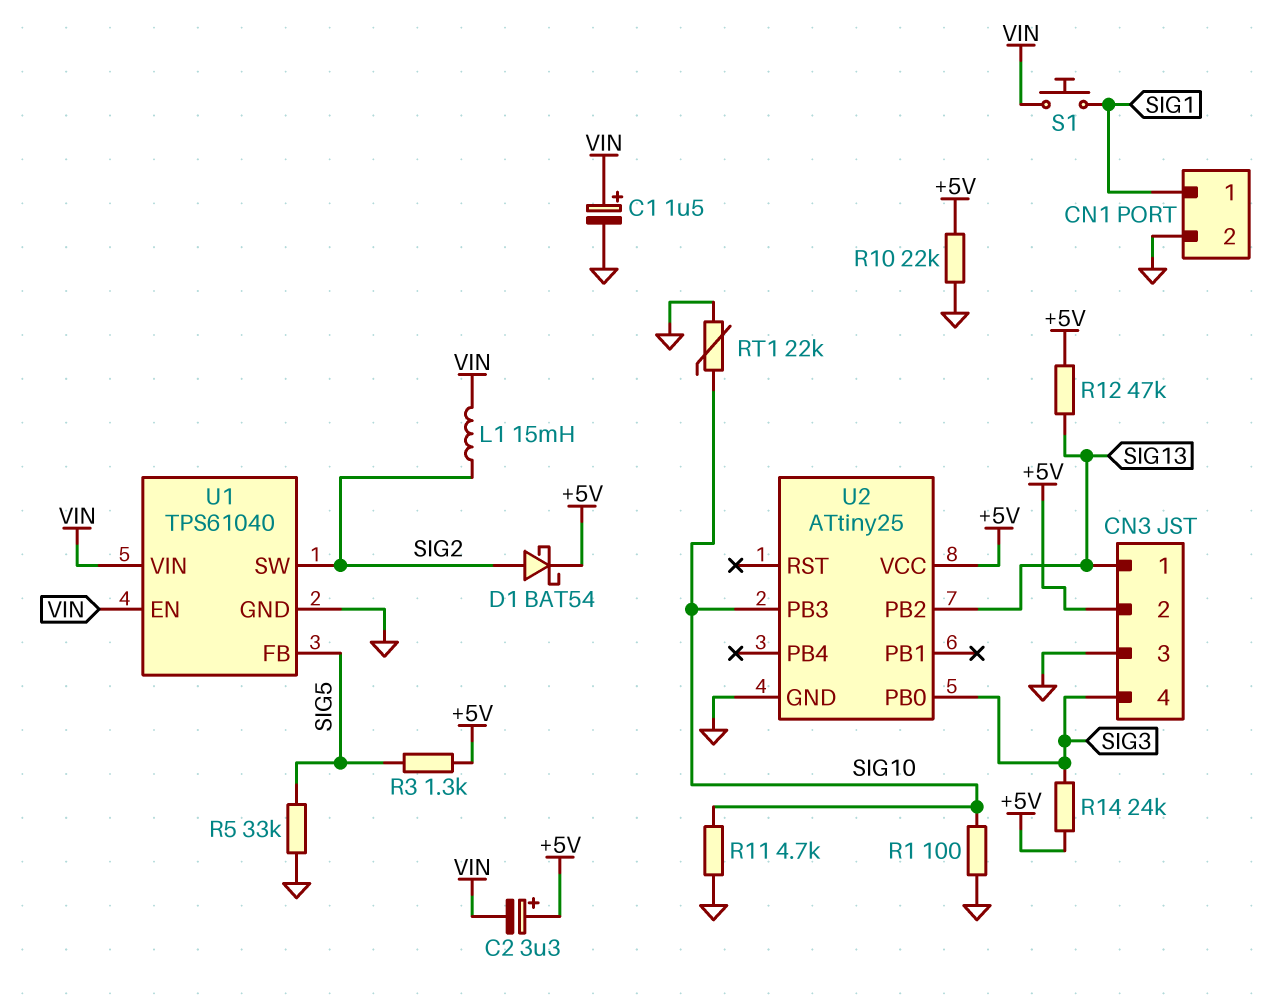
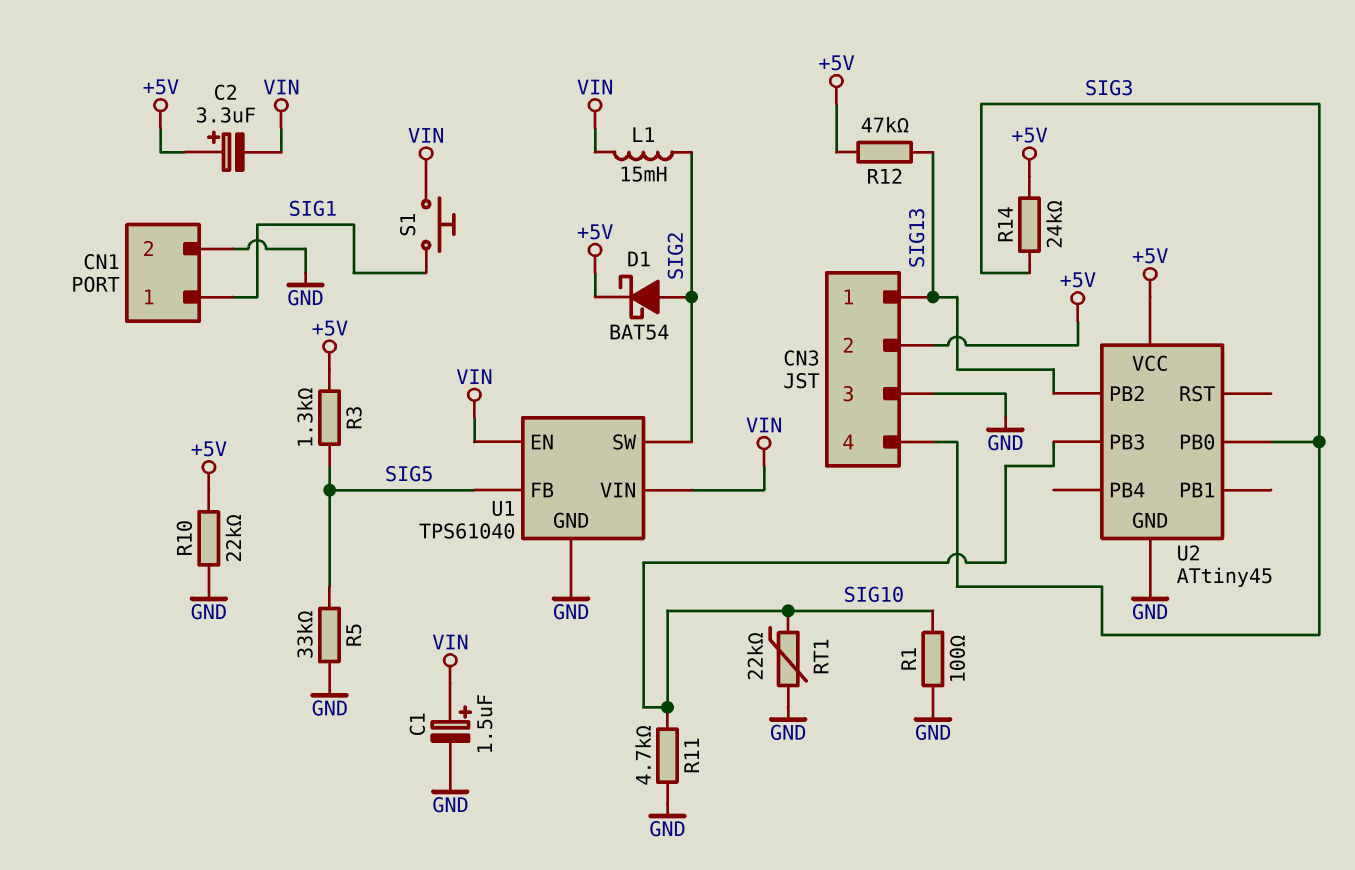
U2: ATtiny25 -> ATtiny45

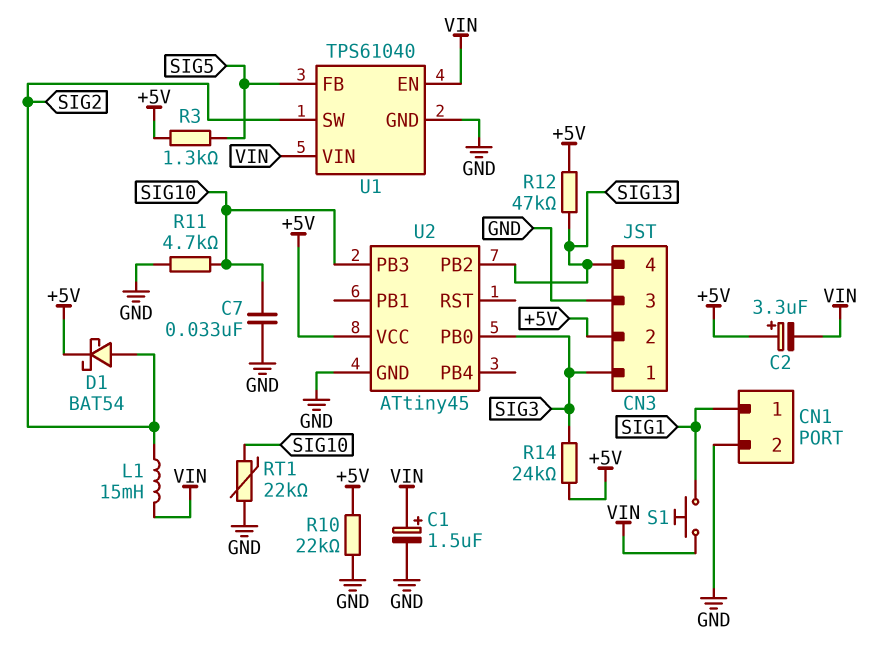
C7: none -> 33nF (GND, SIG10)
CN3 pin 1: SIG13 -> SIG3
CN3 pin 4: SIG3 -> SIG13
R1: 100 (GND, SIG10) -> none
R5: 33k (GND, SIG5) -> none

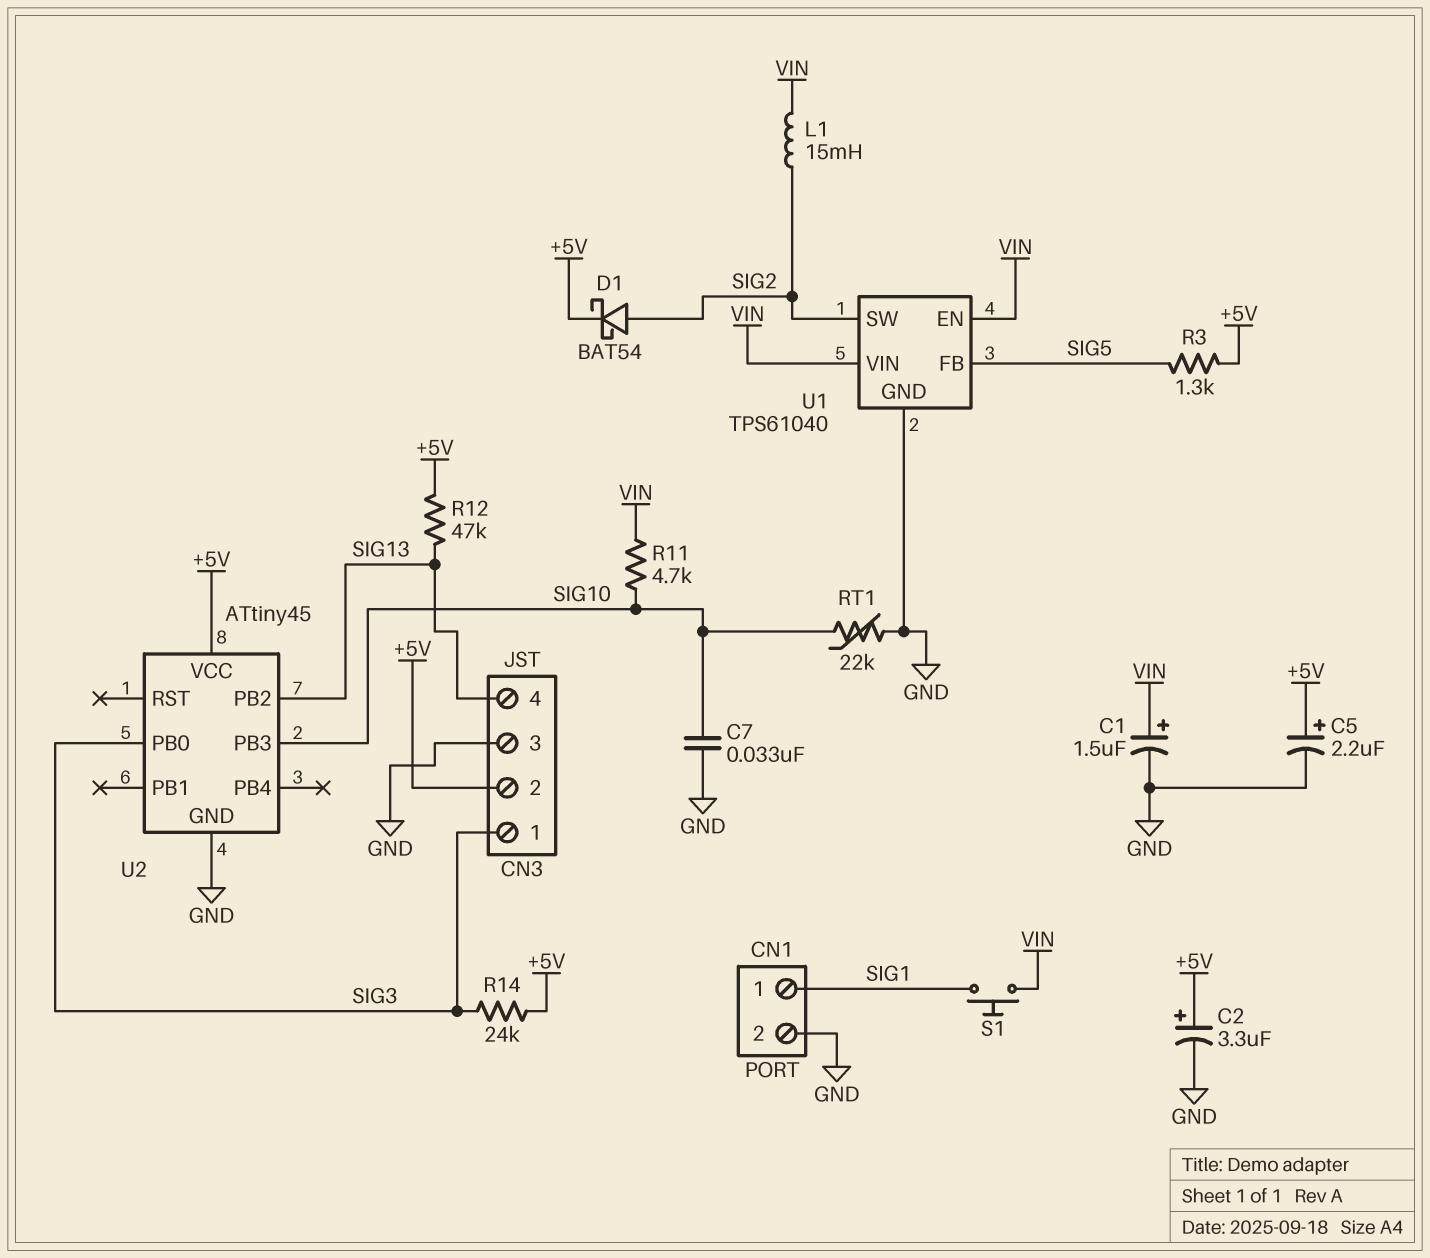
C2: 3.3uF (plus +5V, minus VIN) -> 3.3uF (plus +5V, minus GND)
C5: none -> 2.2uF (plus +5V, minus GND)
R10: 22k (+5V, GND) -> none
R11: 4.7k (GND, SIG10) -> 4.7k (SIG10, VIN)

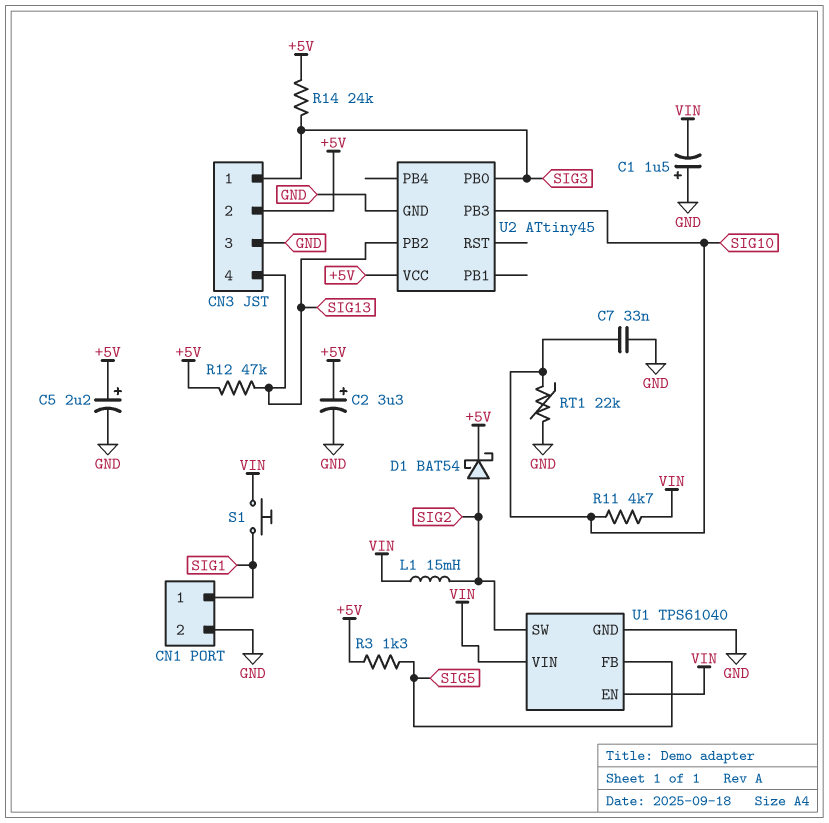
C1: 1.5uF (plus VIN, minus GND) -> 1.5uF (plus GND, minus VIN)

